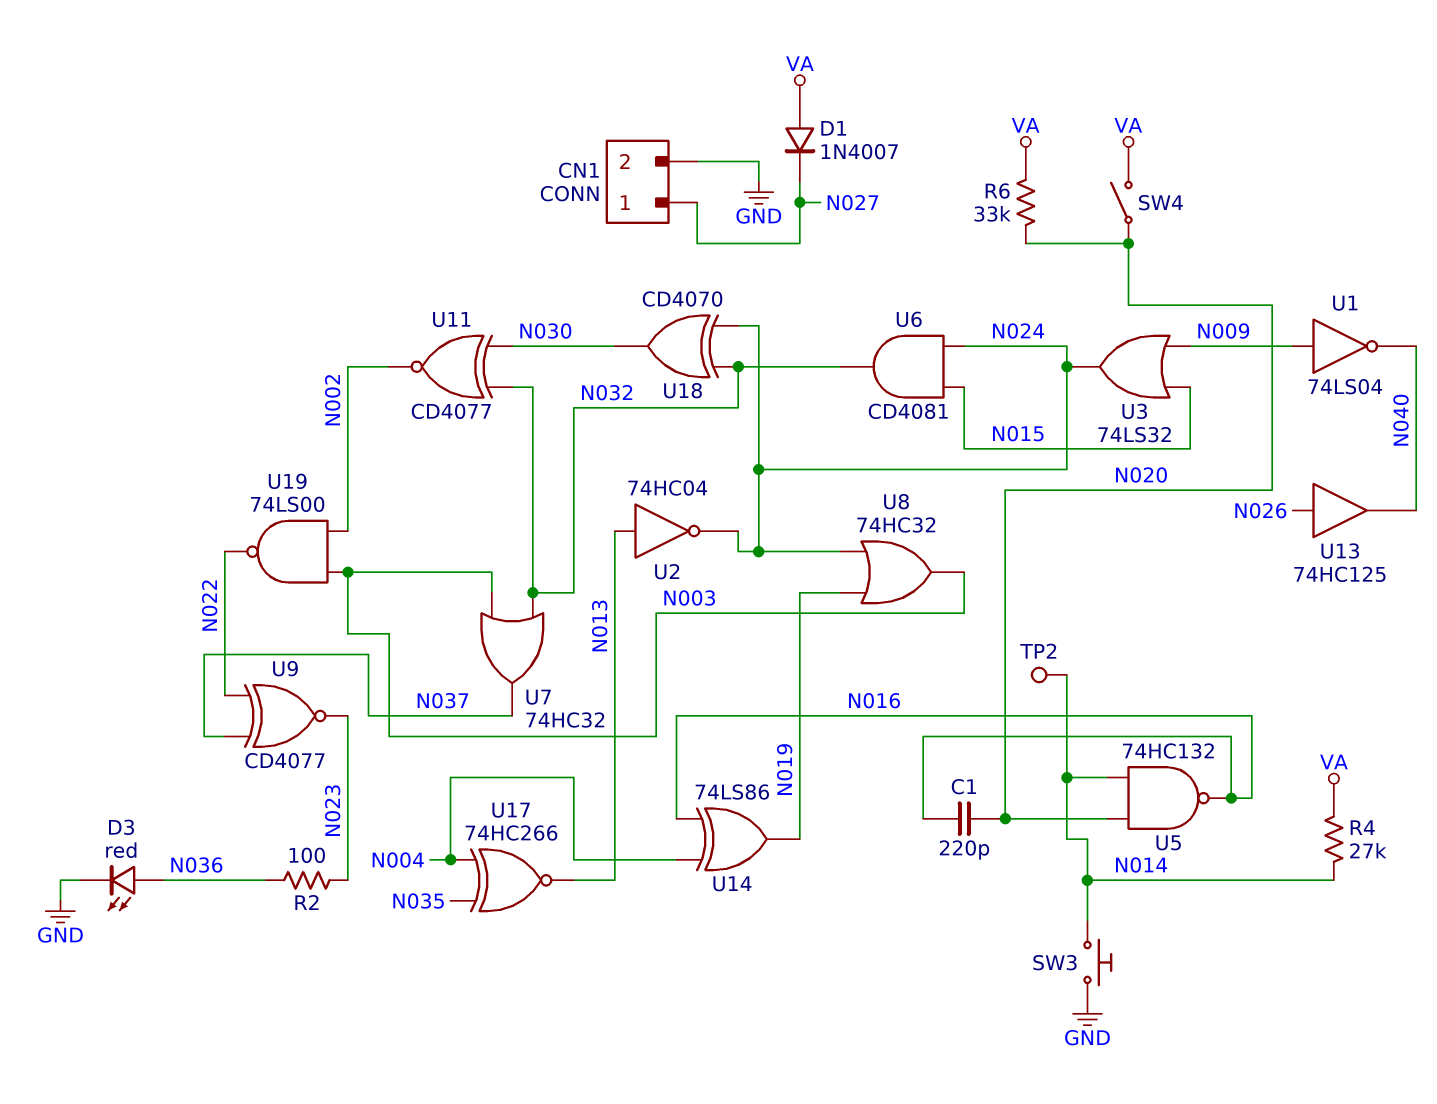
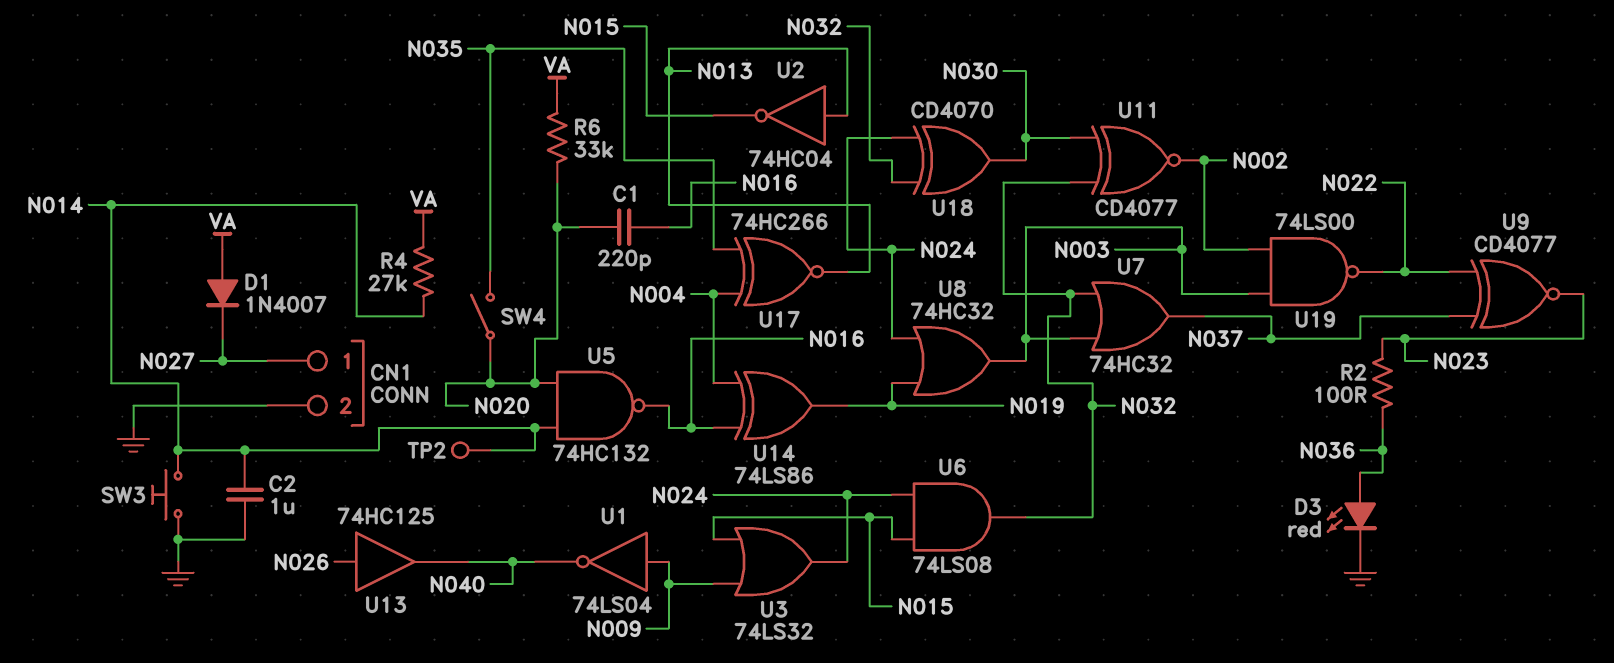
C2: none -> 1uF (GND, N014)
SW4: switch (N020, VA) -> switch (N020, N035)
U2: NOT 74HC04 (in N013, out N024) -> NOT 74HC04 (in N013, out N015)
U6: AND CD4081 (in N015, in N024, out N032) -> AND 74LS08 (in N015, in N024, out N032)

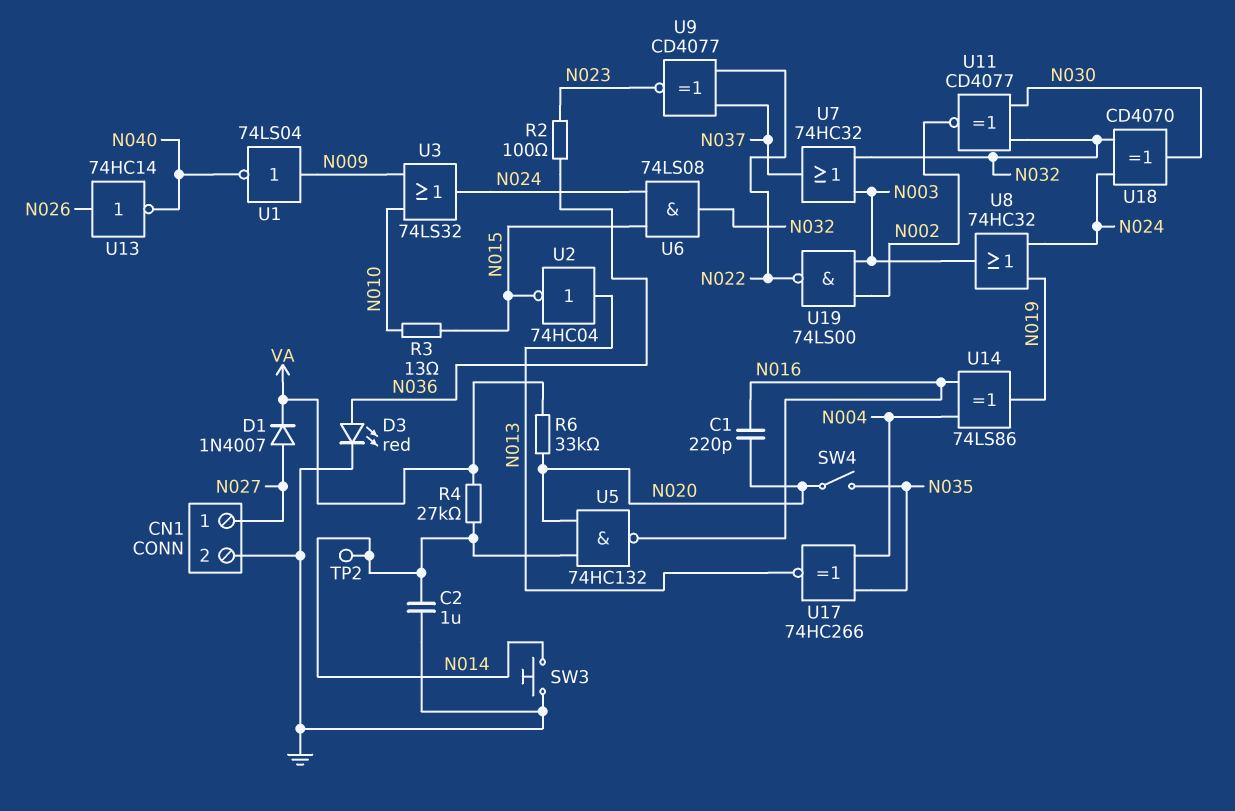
D1: diode 1N4007 (A VA, K N027) -> diode 1N4007 (A N027, K VA)
R3: none -> 13 (N010, N015)
U3: OR 74LS32 (in N009, in N015, out N024) -> OR 74LS32 (in N009, in N010, out N024)
U13: buffer 74HC125 (in N026, out N040) -> NOT 74HC14 (in N026, out N040)

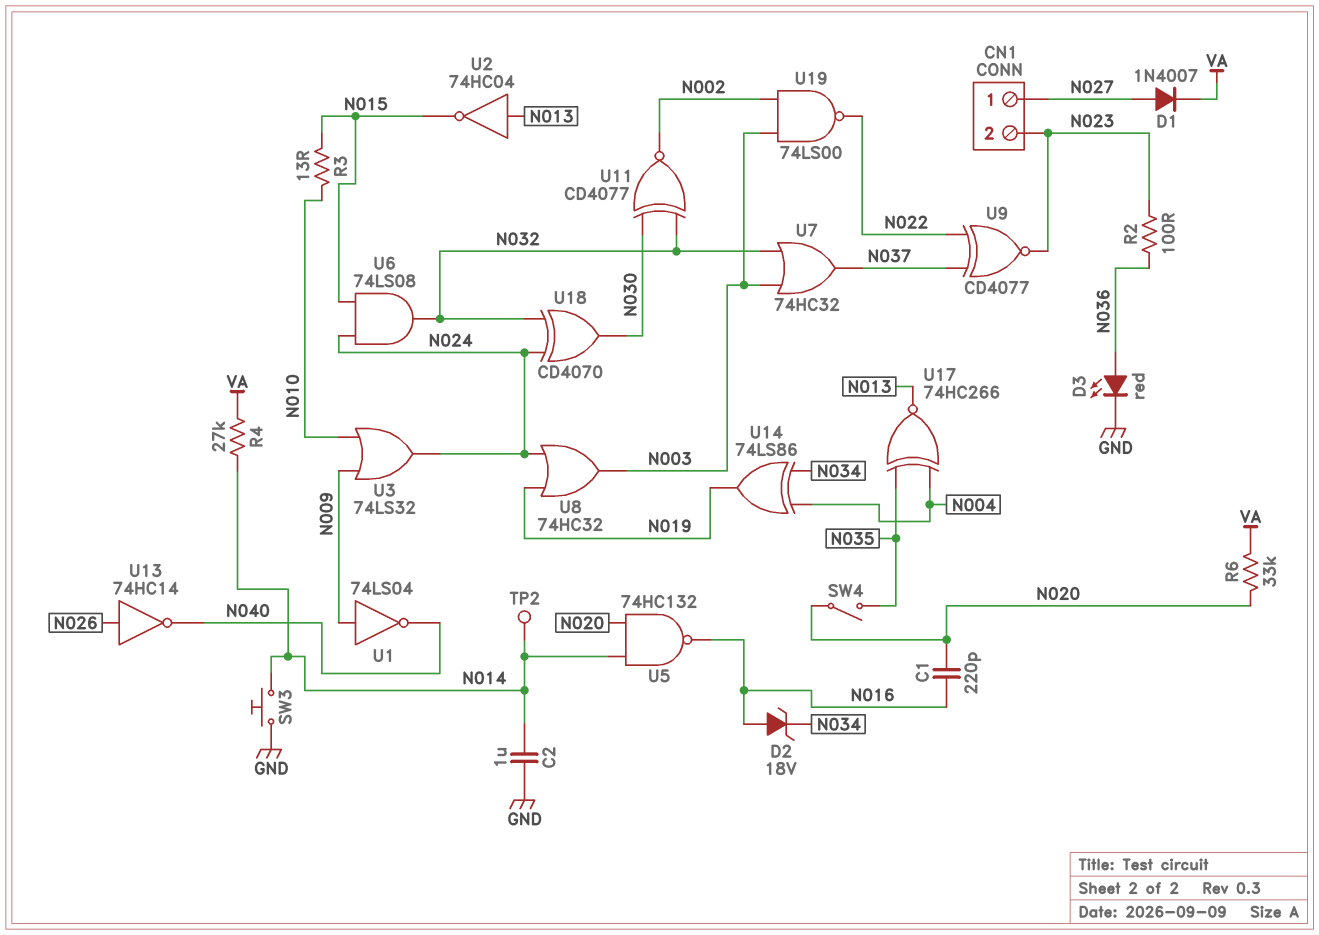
CN1 pin 2: GND -> N023
D2: none -> zener 18V (A N016, K N034)
U14: XOR 74LS86 (in N004, in N016, out N019) -> XOR 74LS86 (in N004, in N034, out N019)

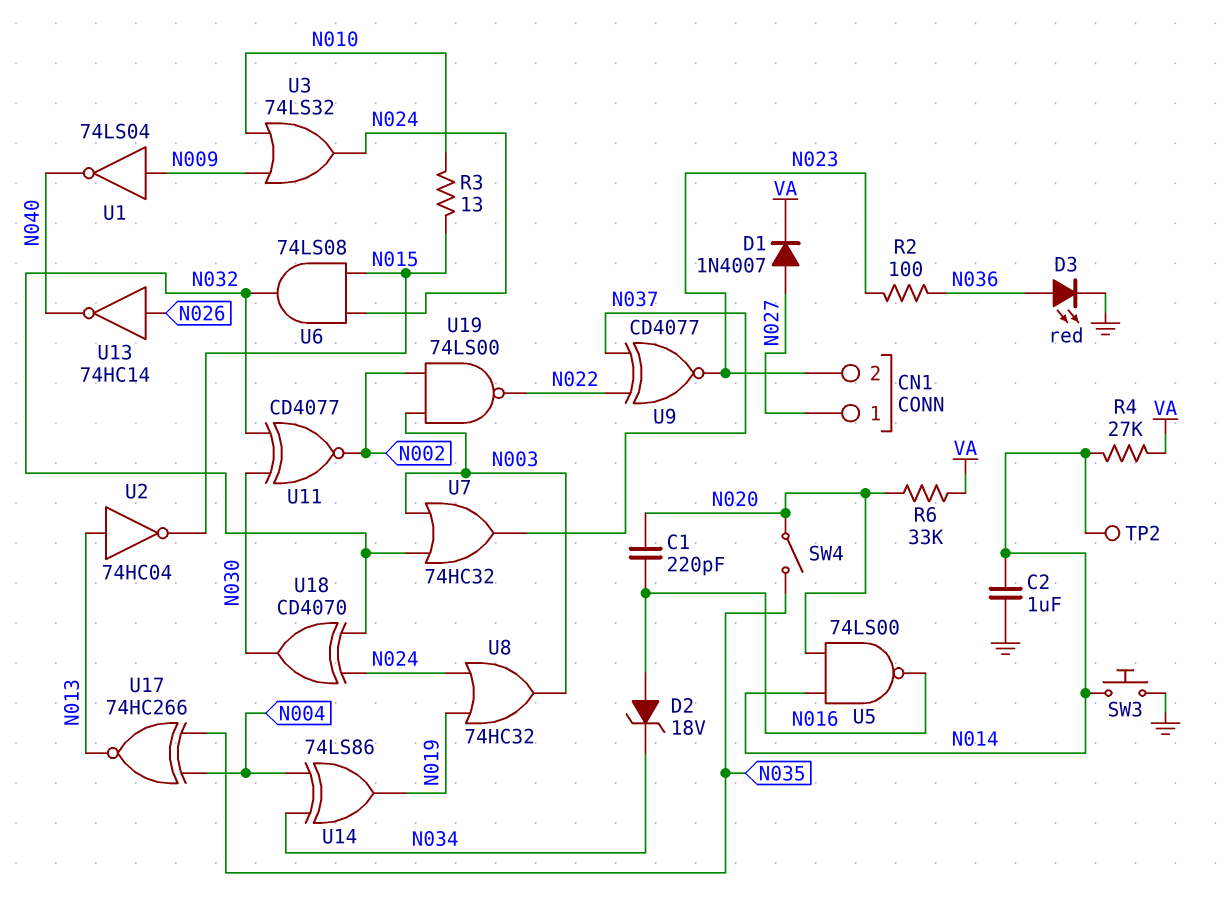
U5: NAND 74HC132 (in N014, in N020, out N016) -> NAND 74LS00 (in N014, in N020, out N016)

